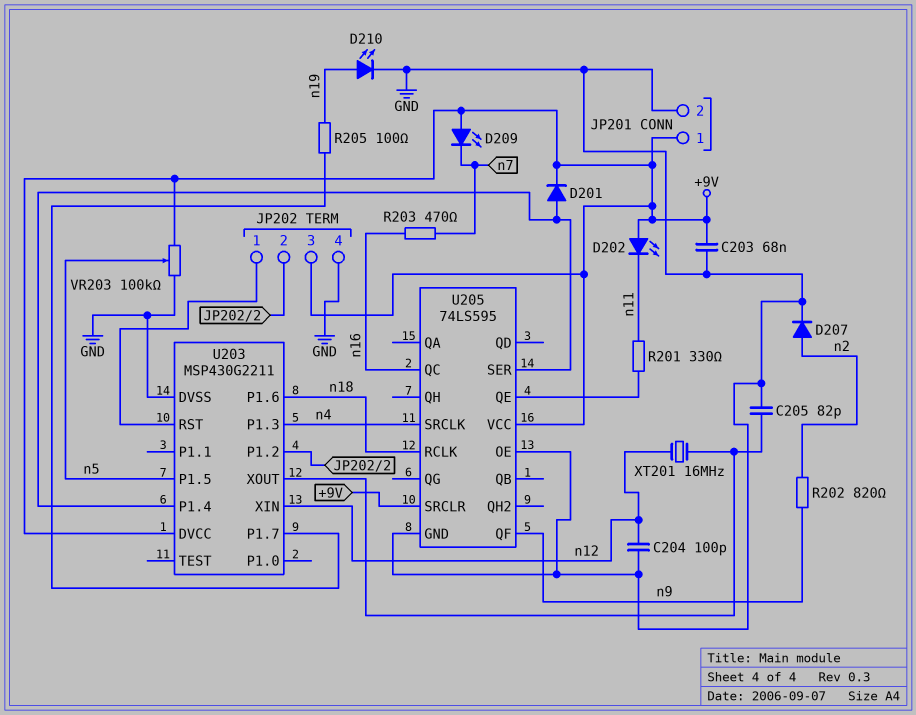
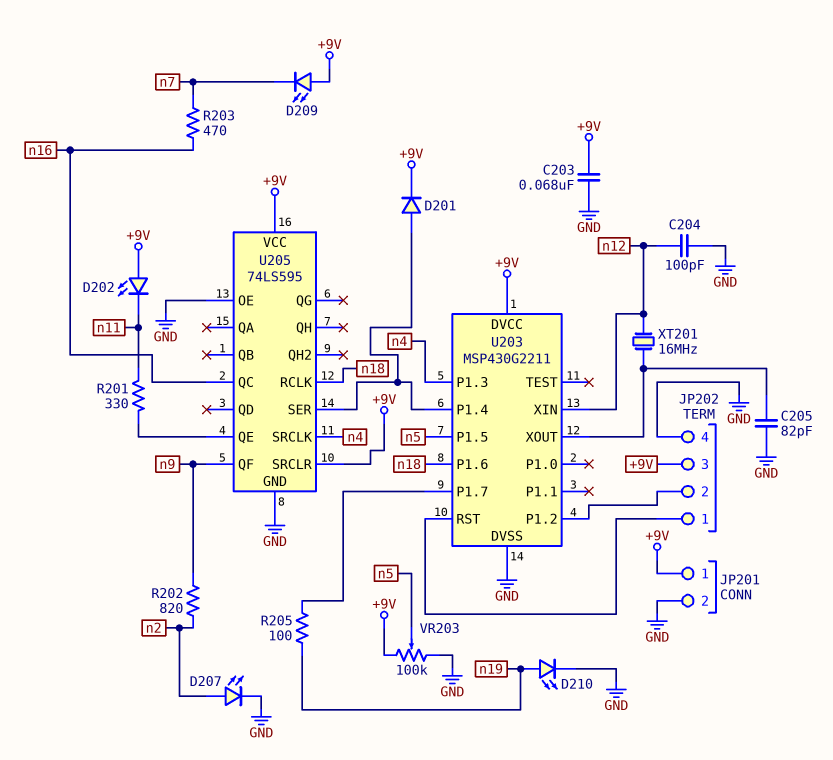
D207: diode (A n2, K GND) -> LED (A n2, K GND)

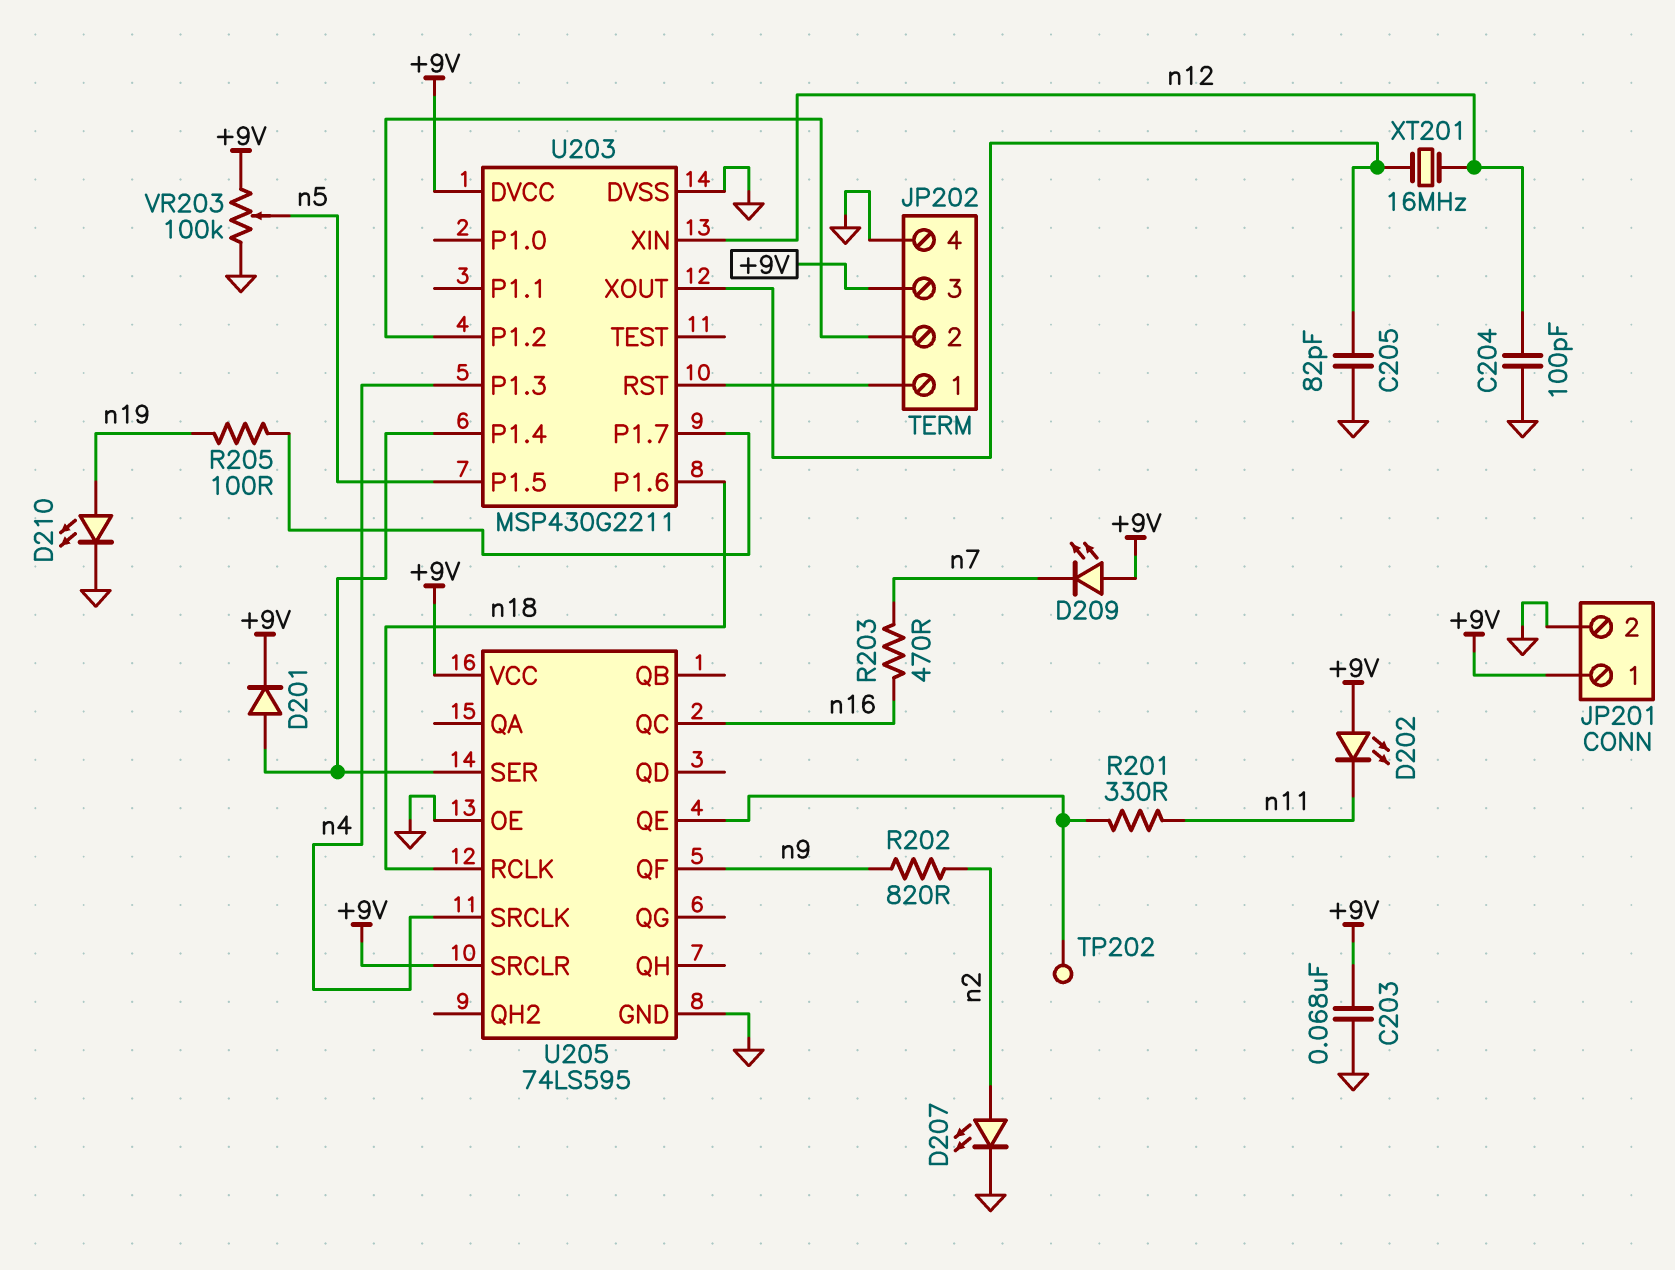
TP202: none -> test point (U205/QE)

